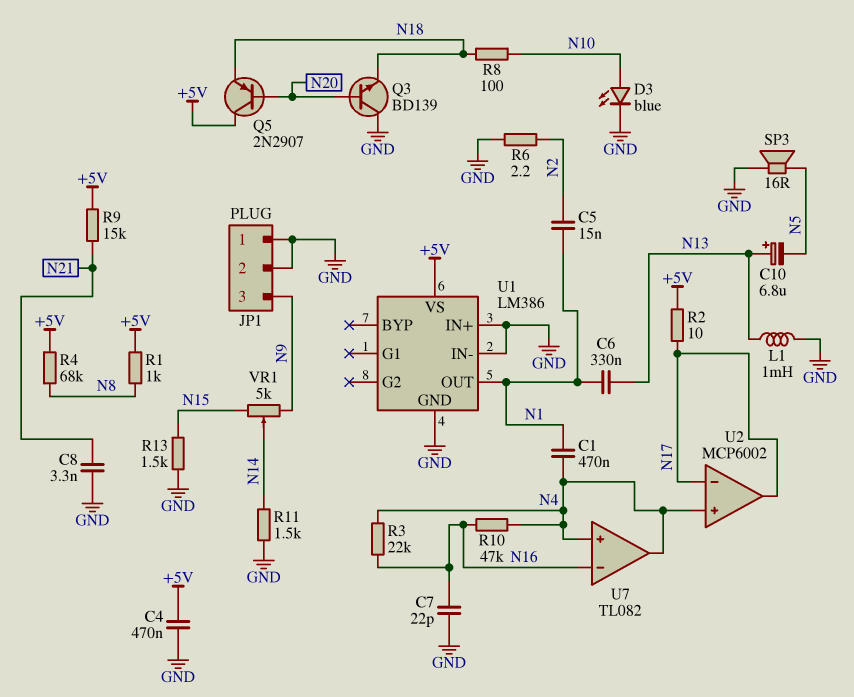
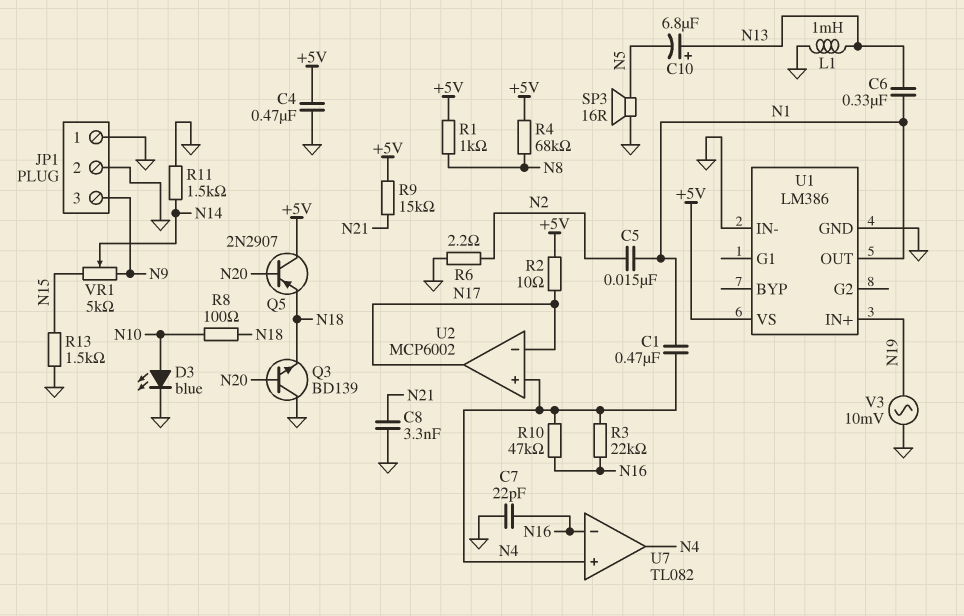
U1 pin IN+: GND -> N19
V3: none -> AC 10mV (GND, N19)

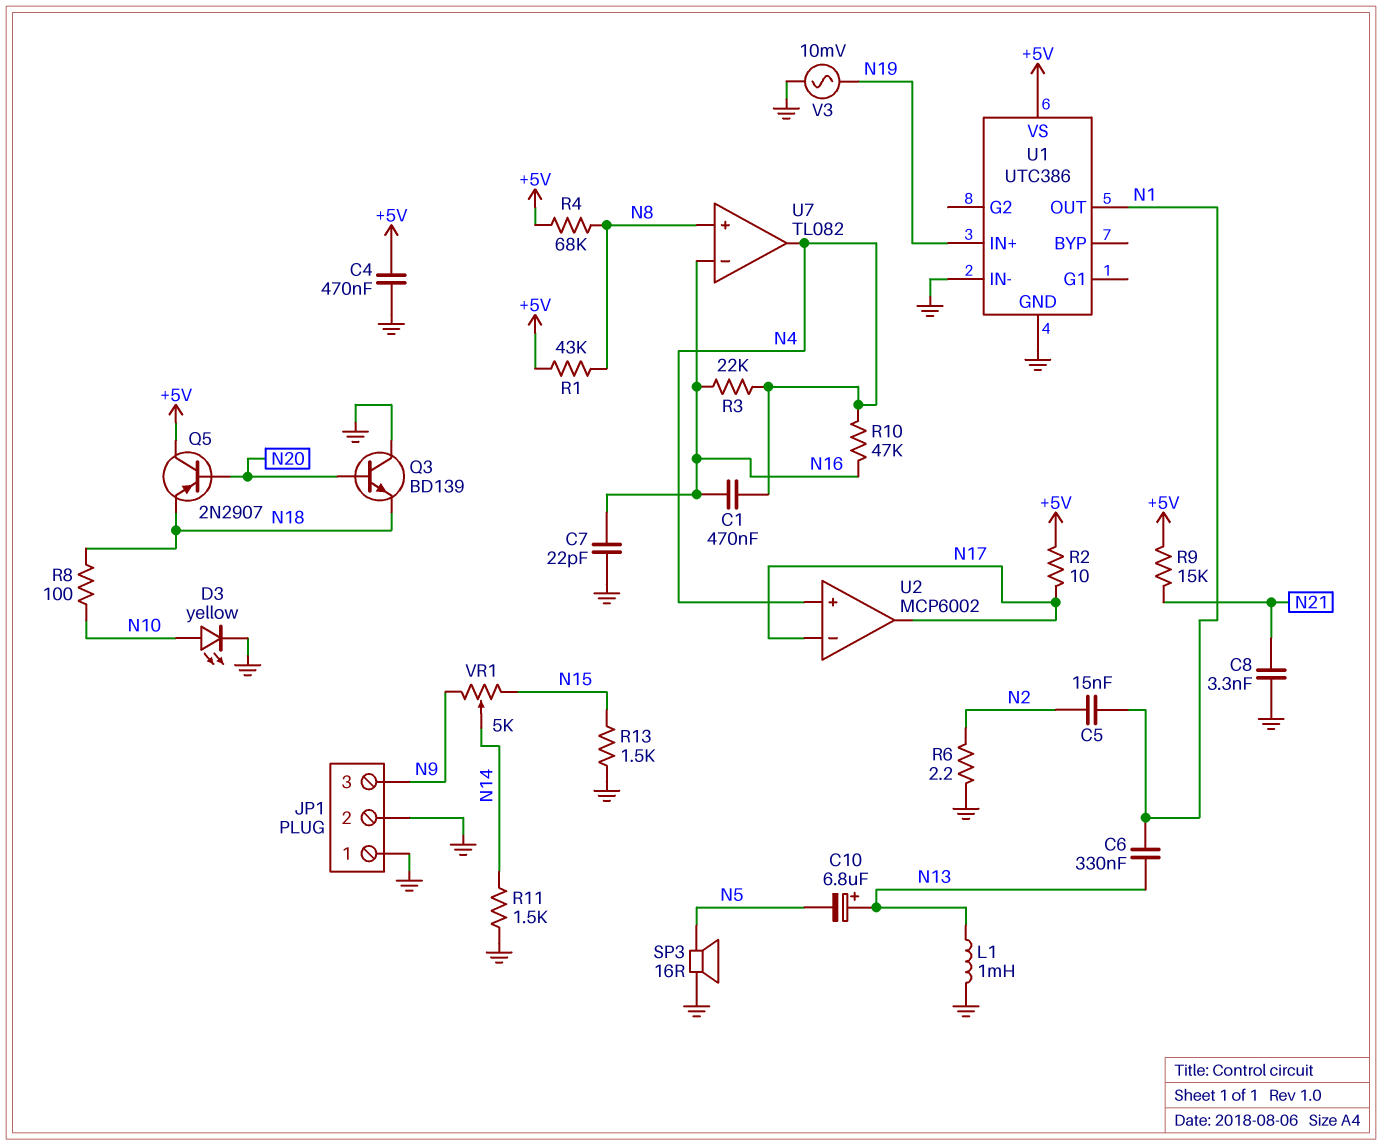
C1: 470nF (N1, N4) -> 470nF (N4, N16)
D3: LED blue (A N10, K GND) -> LED yellow (A N10, K GND)
R1: 1k (+5V, N8) -> 43k (+5V, N8)
U1: LM386 -> UTC386
U7 pin in+: N4 -> N8

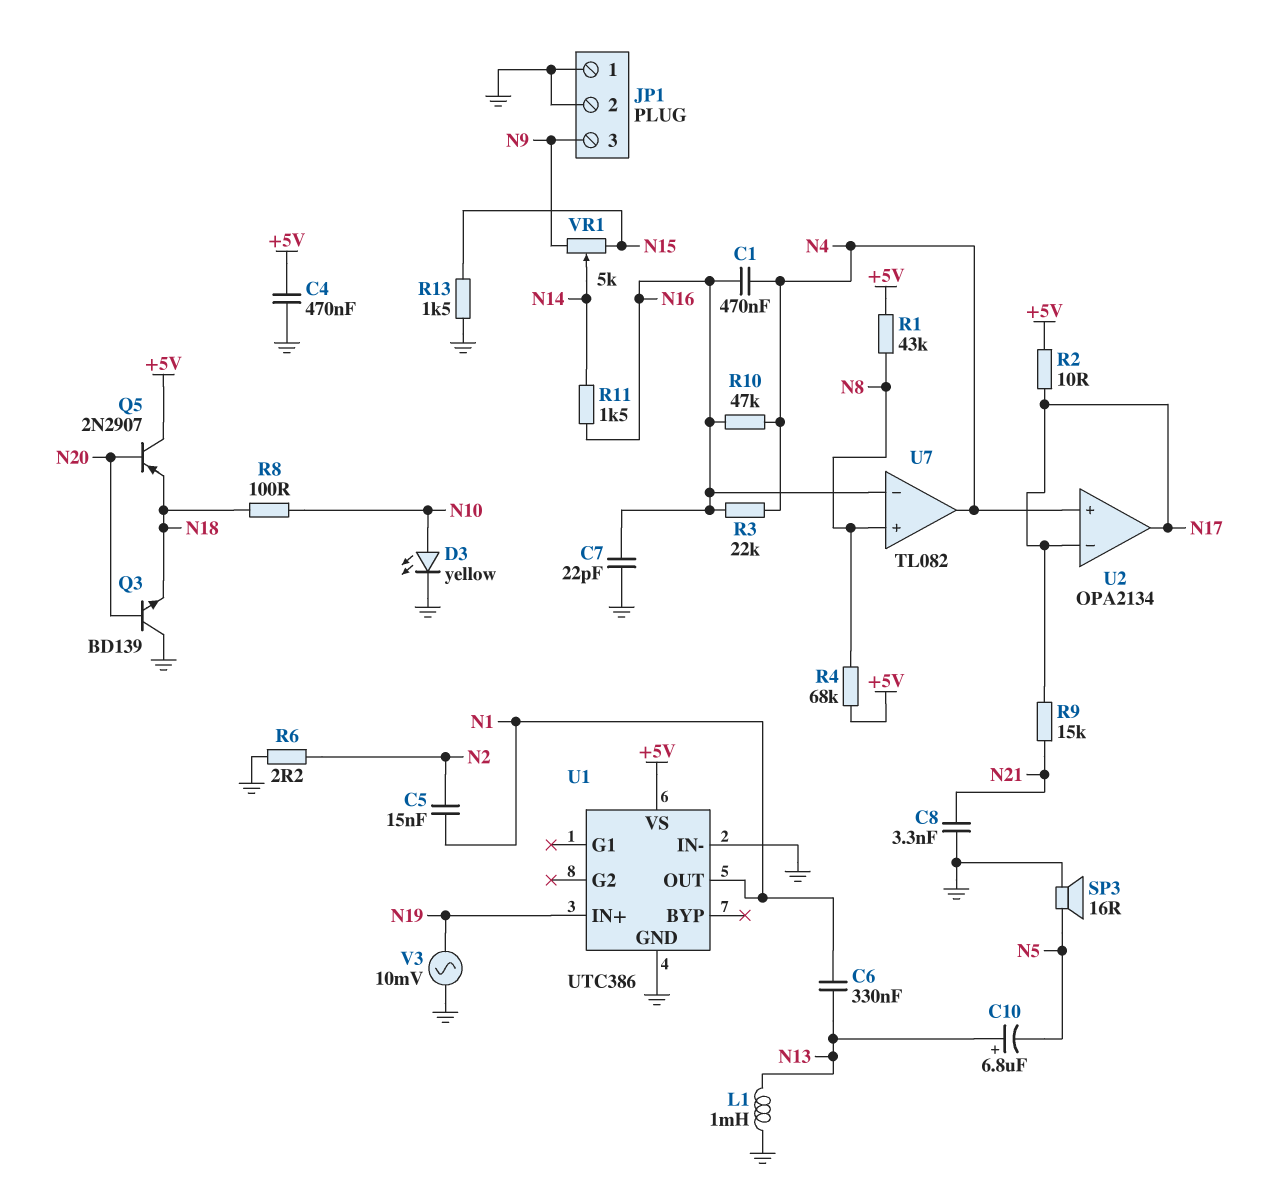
R9: 15k (+5V, N21) -> 15k (N17, N21)
R11: 1.5k (GND, N14) -> 1.5k (N14, N16)
U2: MCP6002 -> OPA2134

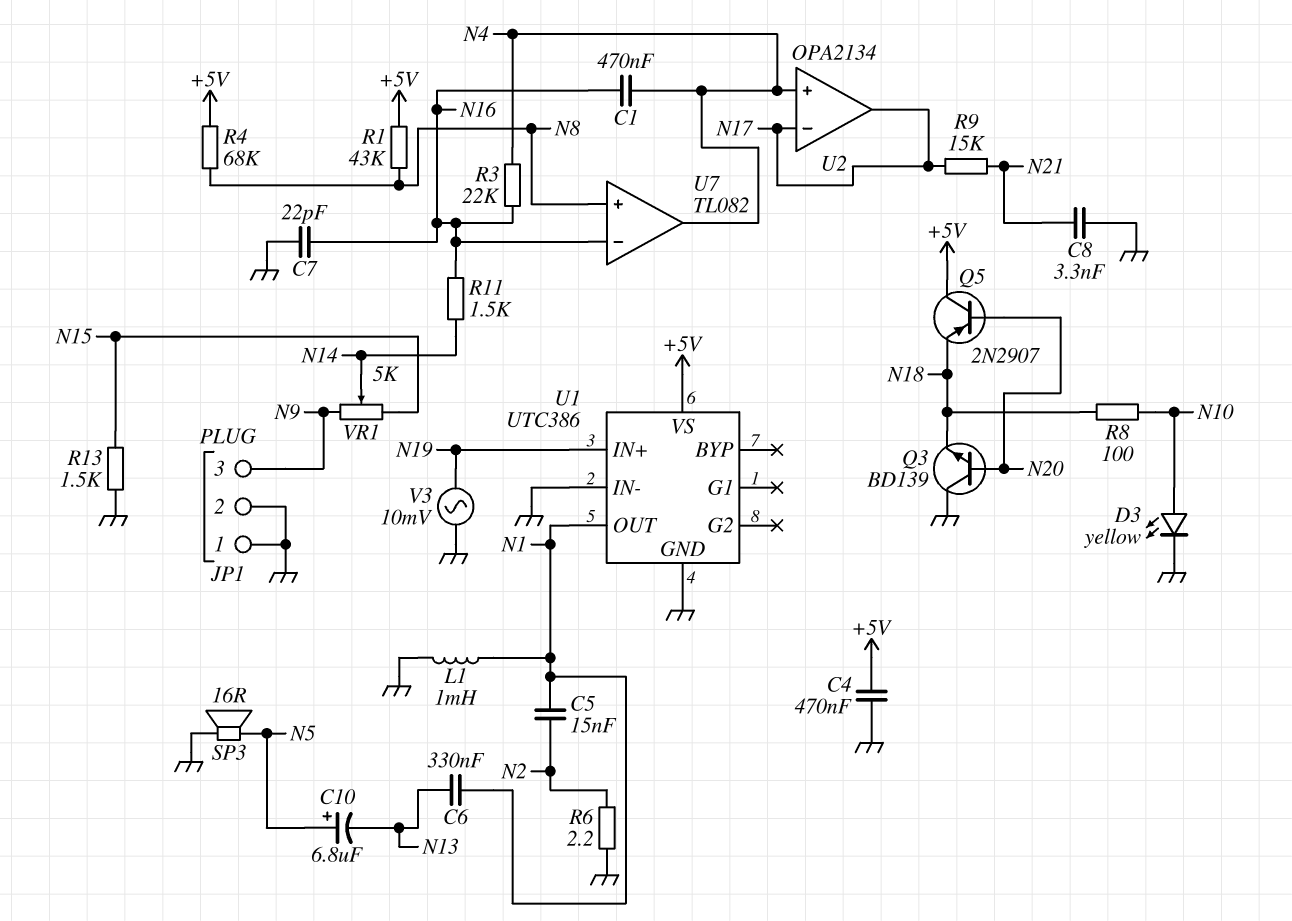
C10: 6.8uF (plus N13, minus N5) -> 6.8uF (plus N5, minus N13)
L1: 1mH (GND, N13) -> 1mH (GND, N1)
R2: 10 (+5V, N17) -> none
R10: 47k (N4, N16) -> none

